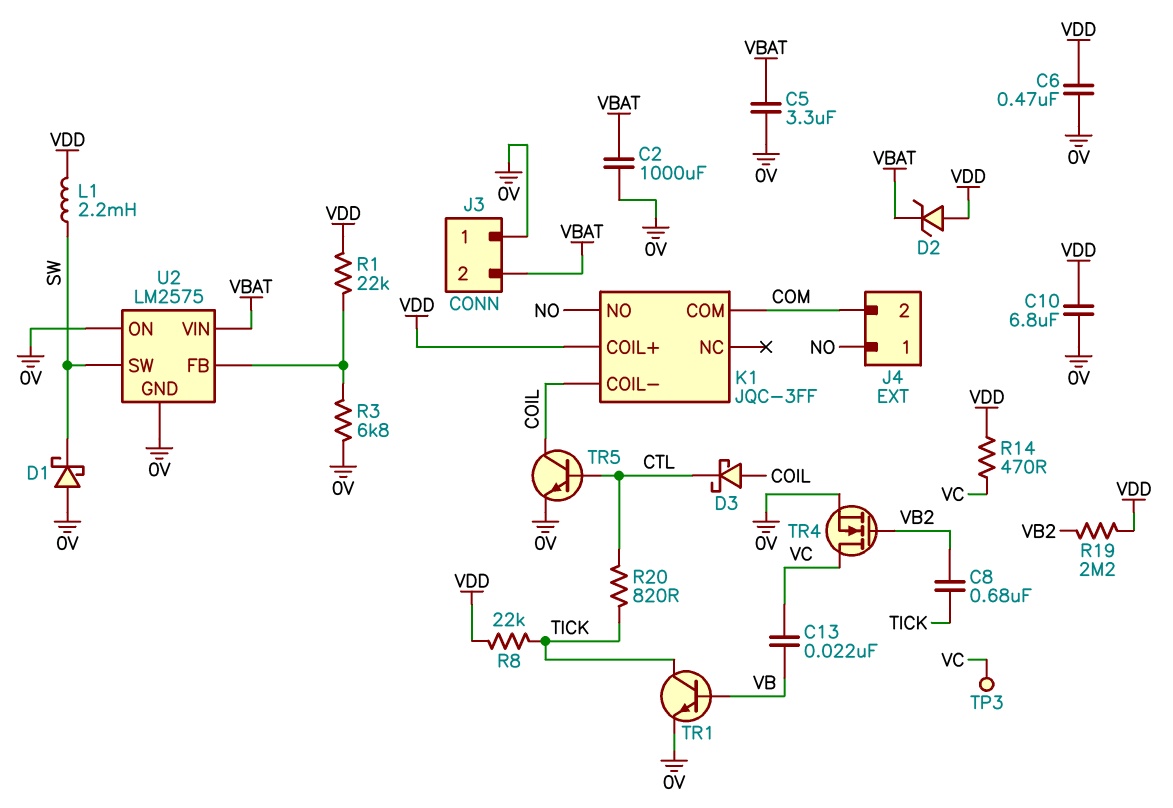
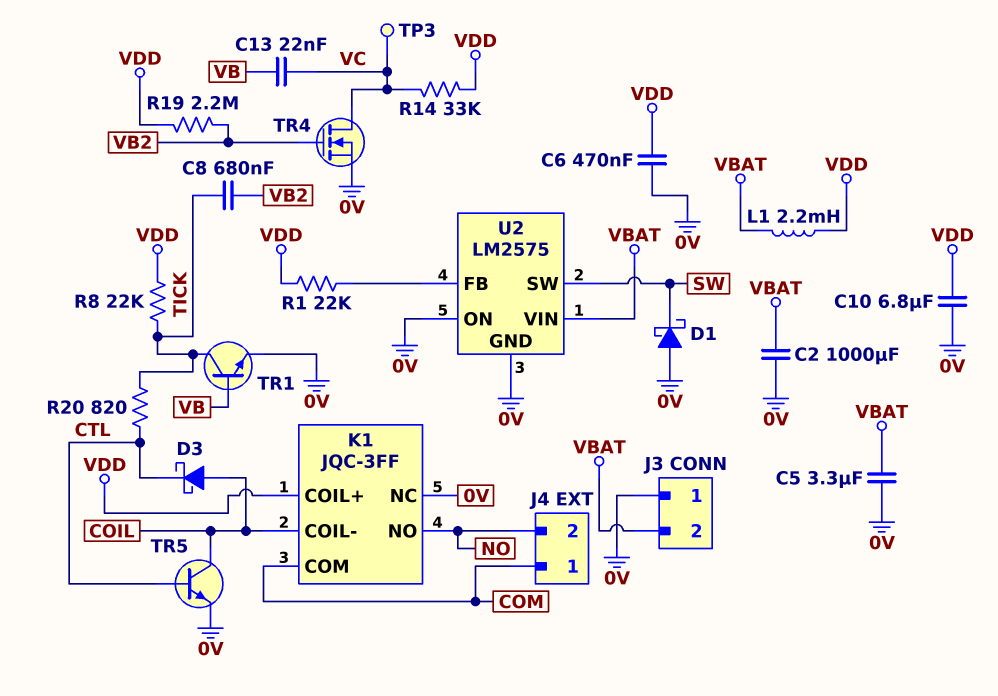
D2: zener (A VDD, K VBAT) -> none
J4 pin 1: NO -> COM
J4 pin 2: COM -> NO
K1 pin NC: none -> 0V
L1: 2.2mH (SW, VDD) -> 2.2mH (VBAT, VDD)
R3: 6.8k (0V, U2/FB) -> none
R14: 470 (VC, VDD) -> 33k (VC, VDD)

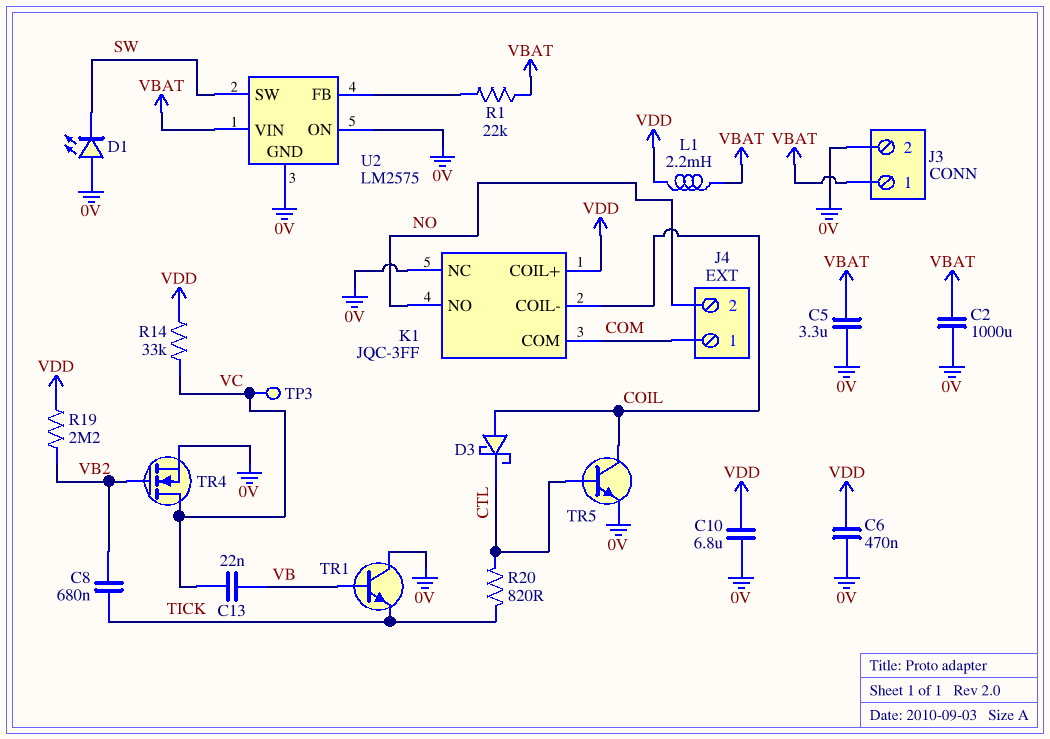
D1: schottky (A 0V, K SW) -> LED (A 0V, K SW)
J3 pin 1: 0V -> VBAT
J3 pin 2: VBAT -> 0V
R1: 22k (U2/FB, VDD) -> 22k (U2/FB, VBAT)
R8: 22k (TICK, VDD) -> none
TR1: NPN (B VB, C TICK, E 0V) -> NPN (B VB, C 0V, E TICK)

